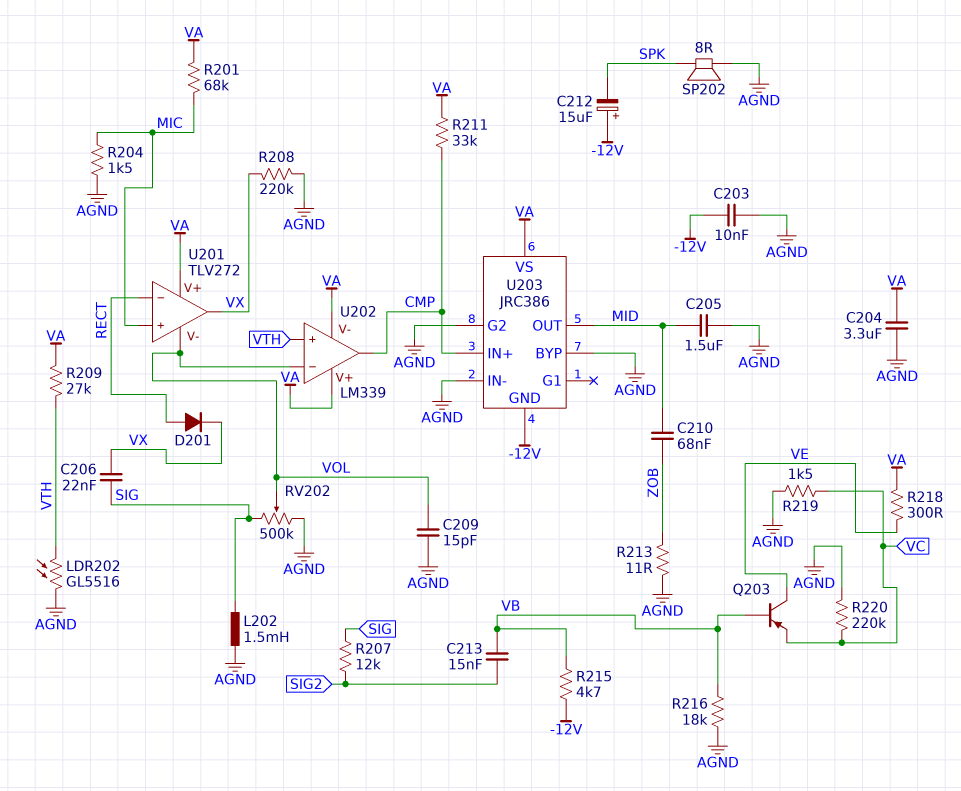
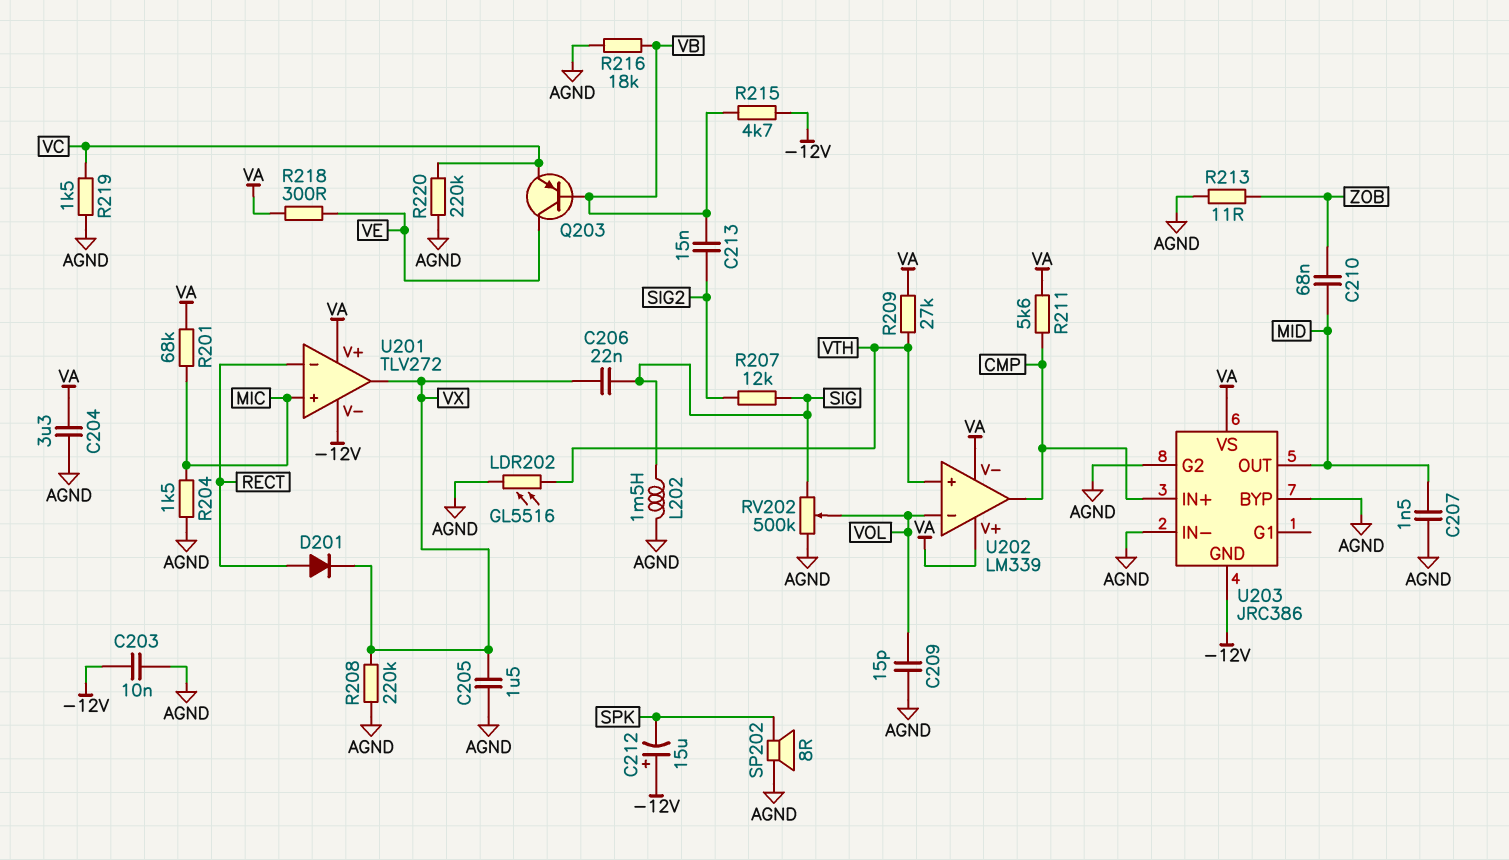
C205: 1.5uF (AGND, MID) -> 1.5uF (AGND, VX)
C207: none -> 1.5nF (AGND, MID)
R211: 33k (CMP, VA) -> 5.6k (CMP, VA)
U201 pin V-: VOL -> -12V

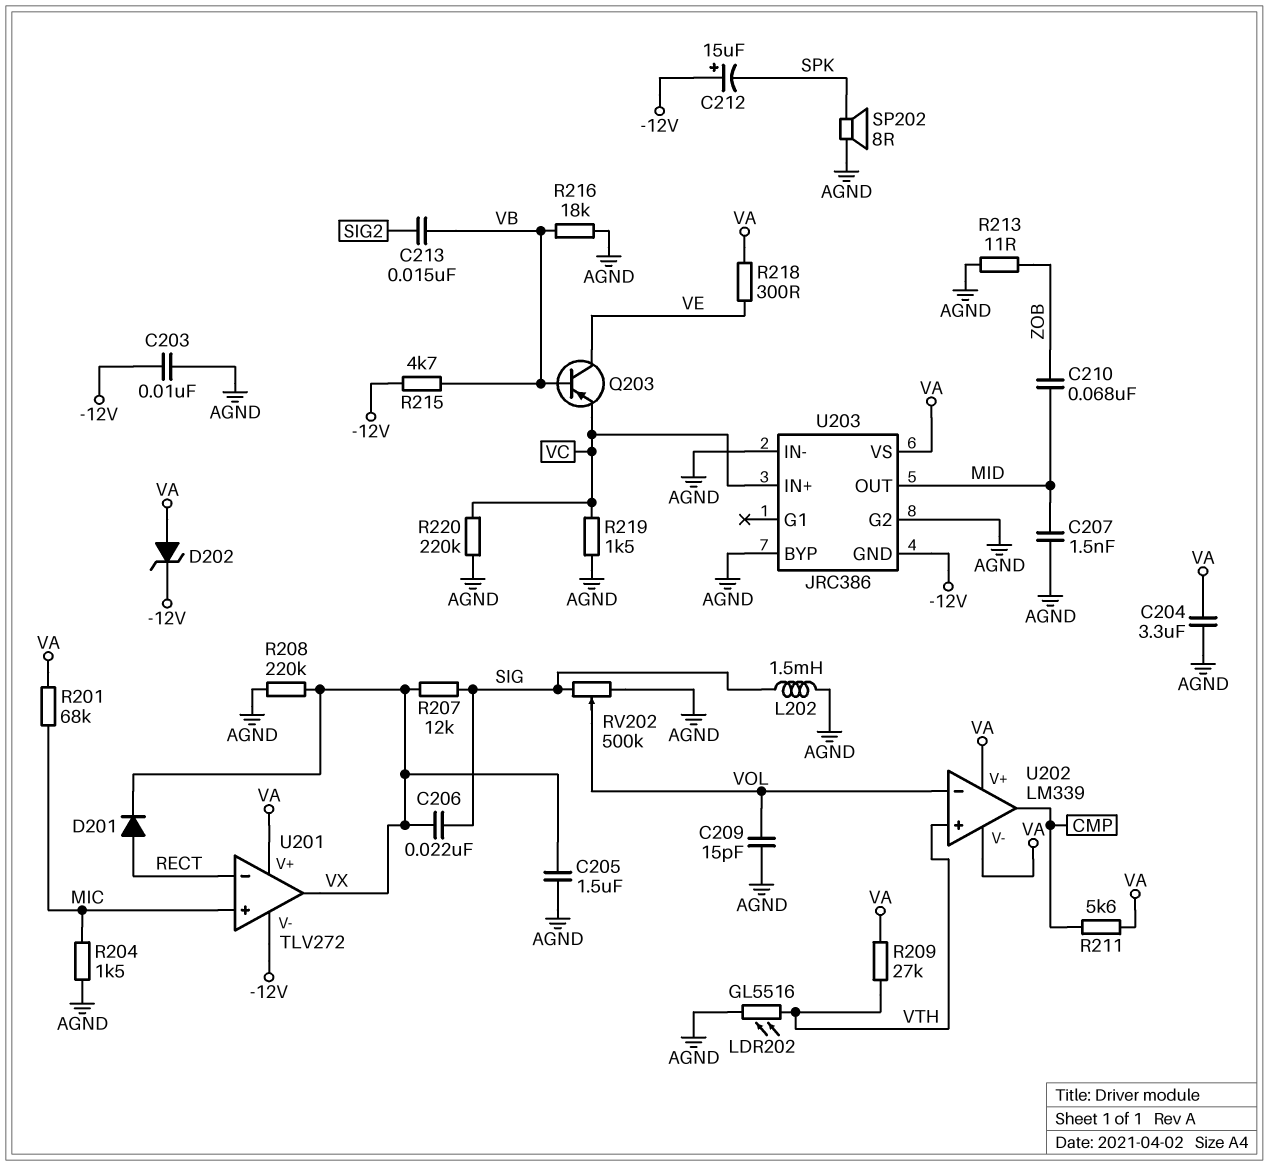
D202: none -> zener (A VA, K -12V)
R207: 12k (SIG, SIG2) -> 12k (SIG, VX)
U203 pin IN+: CMP -> VC

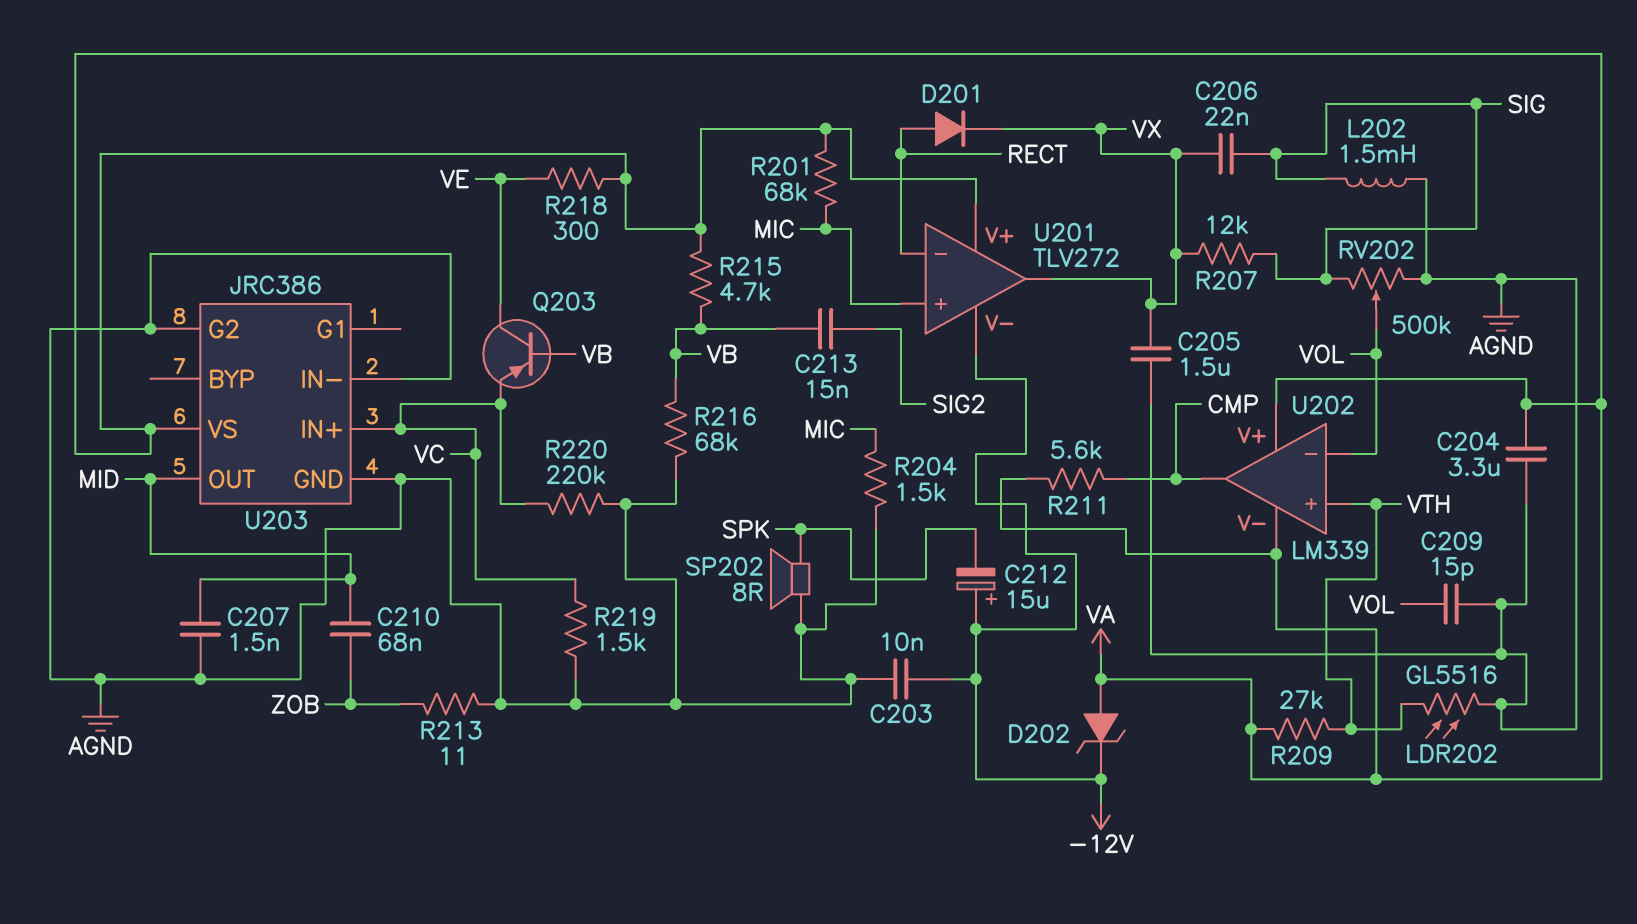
R208: 220k (AGND, VX) -> none
R215: 4.7k (-12V, VB) -> 4.7k (VA, VB)
R216: 18k (AGND, VB) -> 68k (AGND, VB)
U203 pin BYP: AGND -> none
U203 pin GND: -12V -> AGND

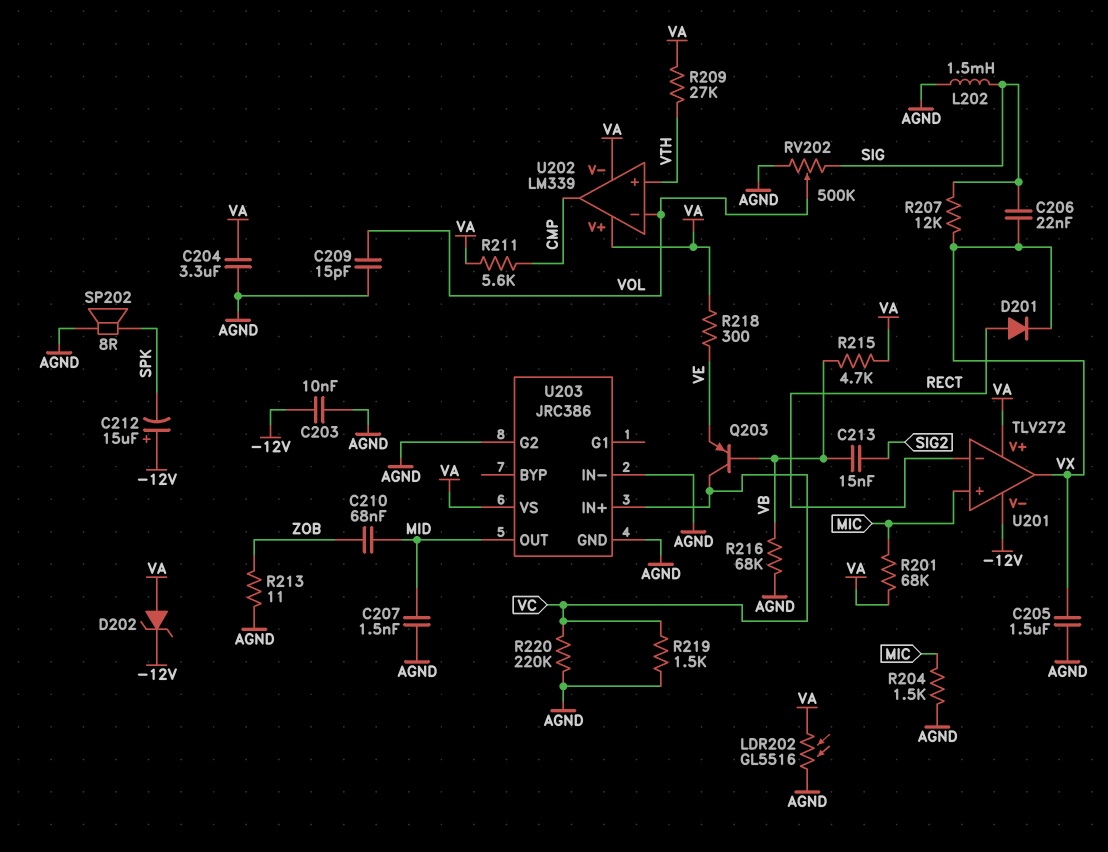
LDR202: GL5516 (AGND, VTH) -> GL5516 (AGND, VA)
Q203: PNP (B VB, C VE, E VC) -> PNP (B VB, C VC, E VE)

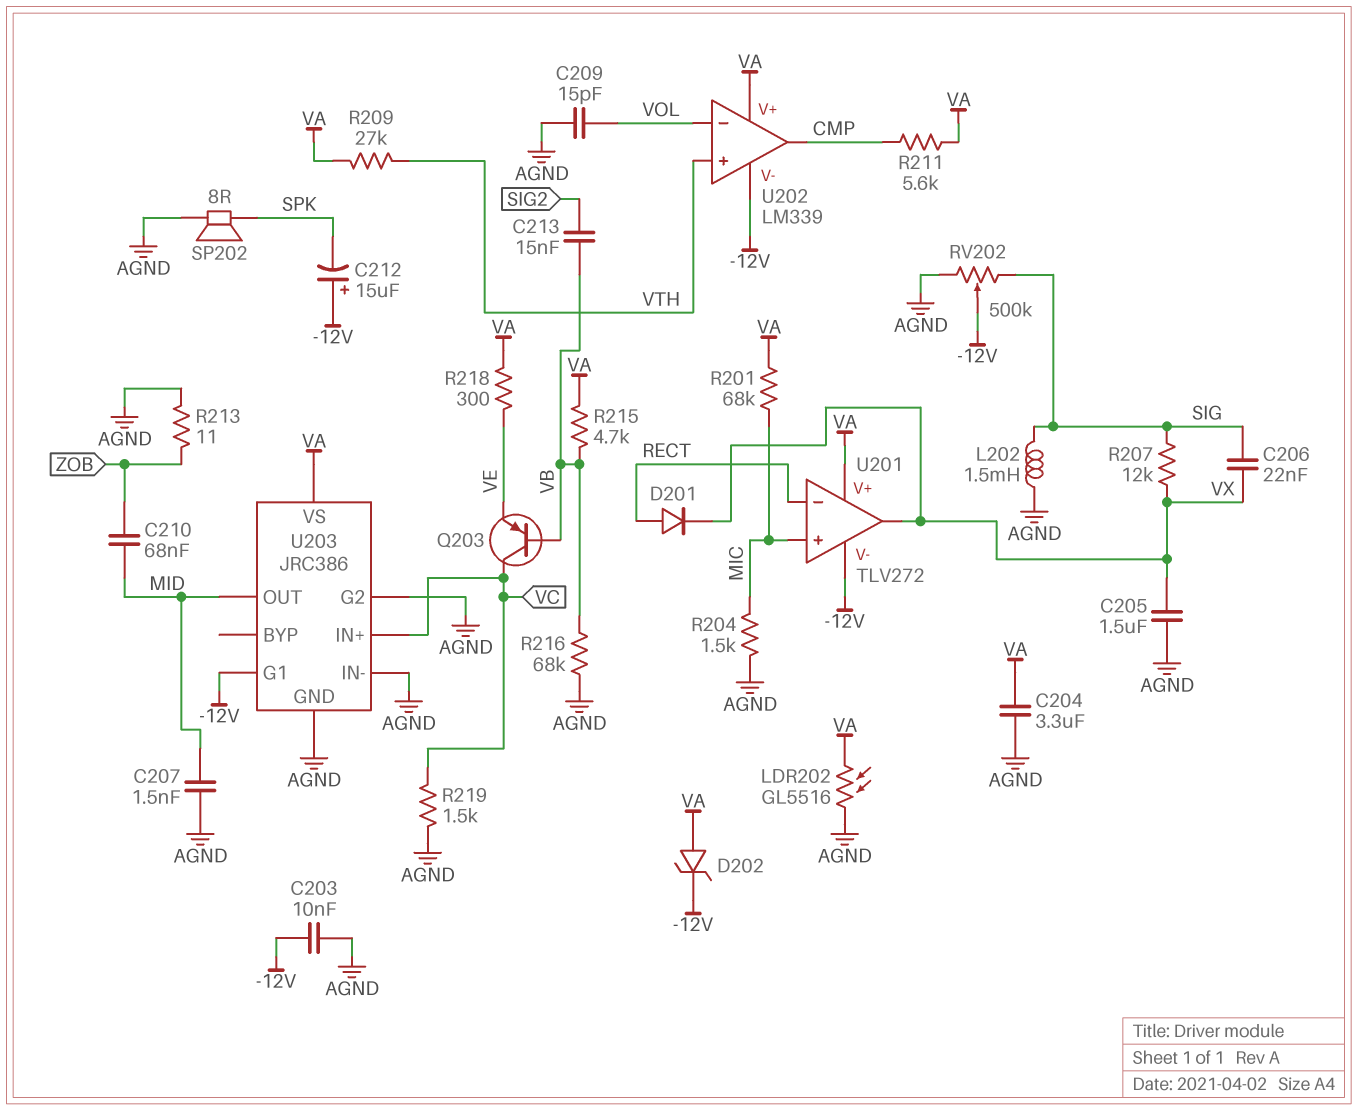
R220: 220k (AGND, VC) -> none
RV202: 500k (AGND, SIG, wiper VOL) -> 500k (AGND, SIG, wiper -12V)
U202 pin V-: VA -> -12V
U203 pin G1: none -> -12V

